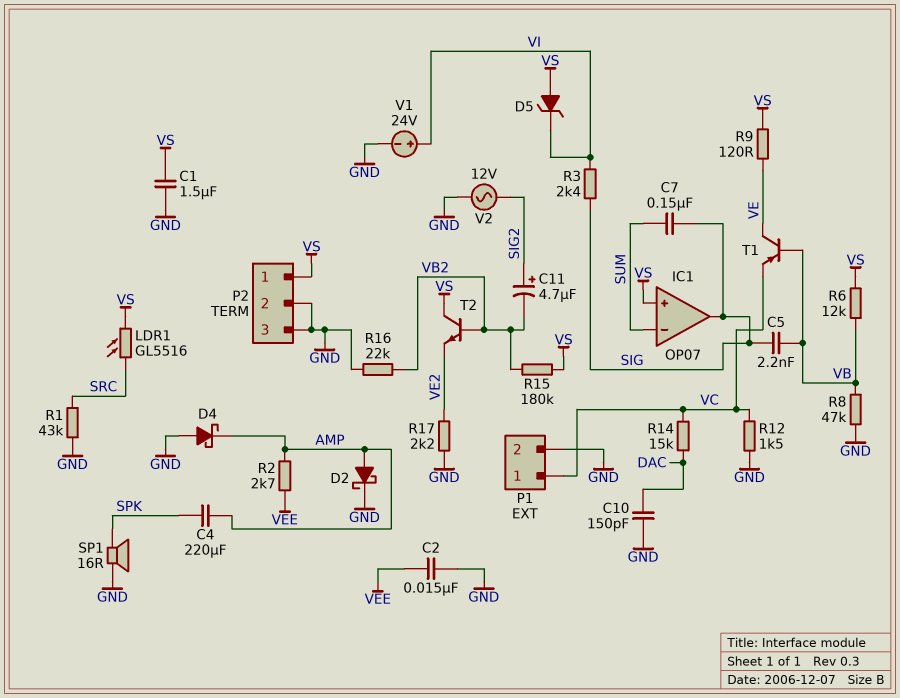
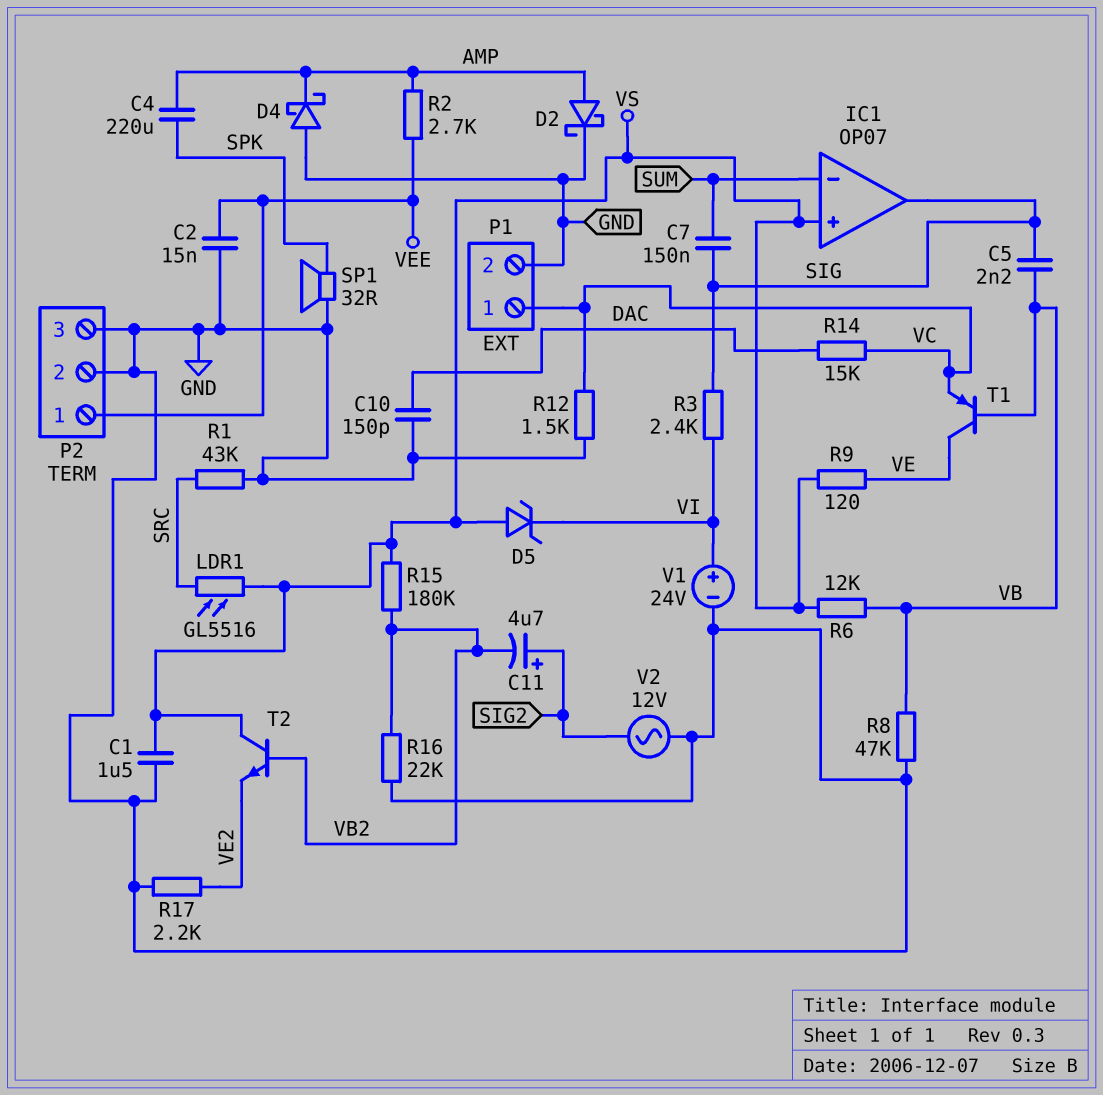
P2 pin 1: VS -> VEE
SP1: speaker 16R (GND, SPK) -> speaker 32R (GND, SPK)

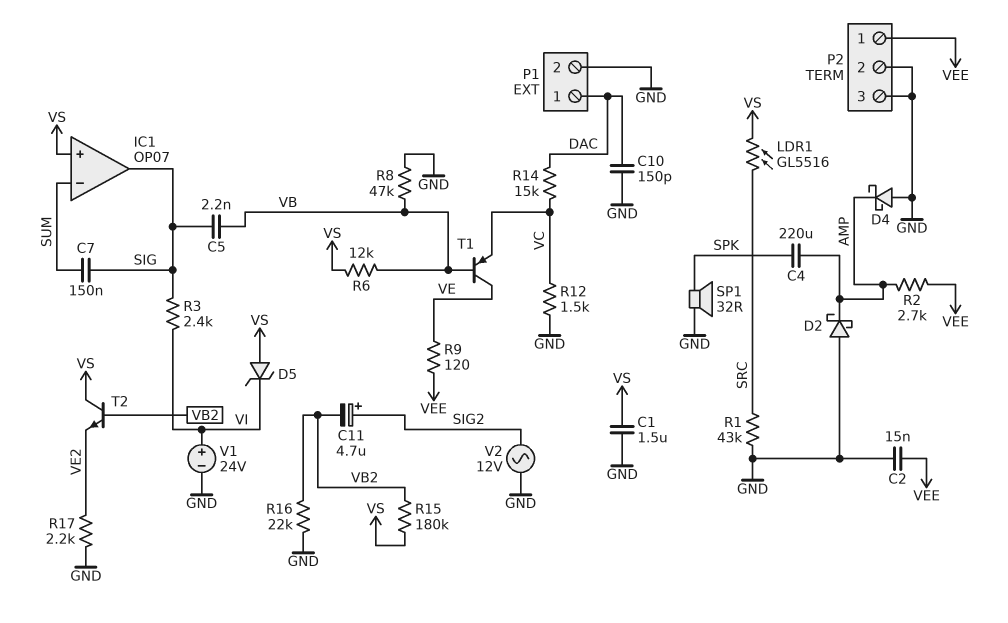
D2: schottky (A AMP, K GND) -> schottky (A GND, K AMP)
P1 pin 1: VC -> DAC
R9: 120 (VE, VS) -> 120 (VE, VEE)

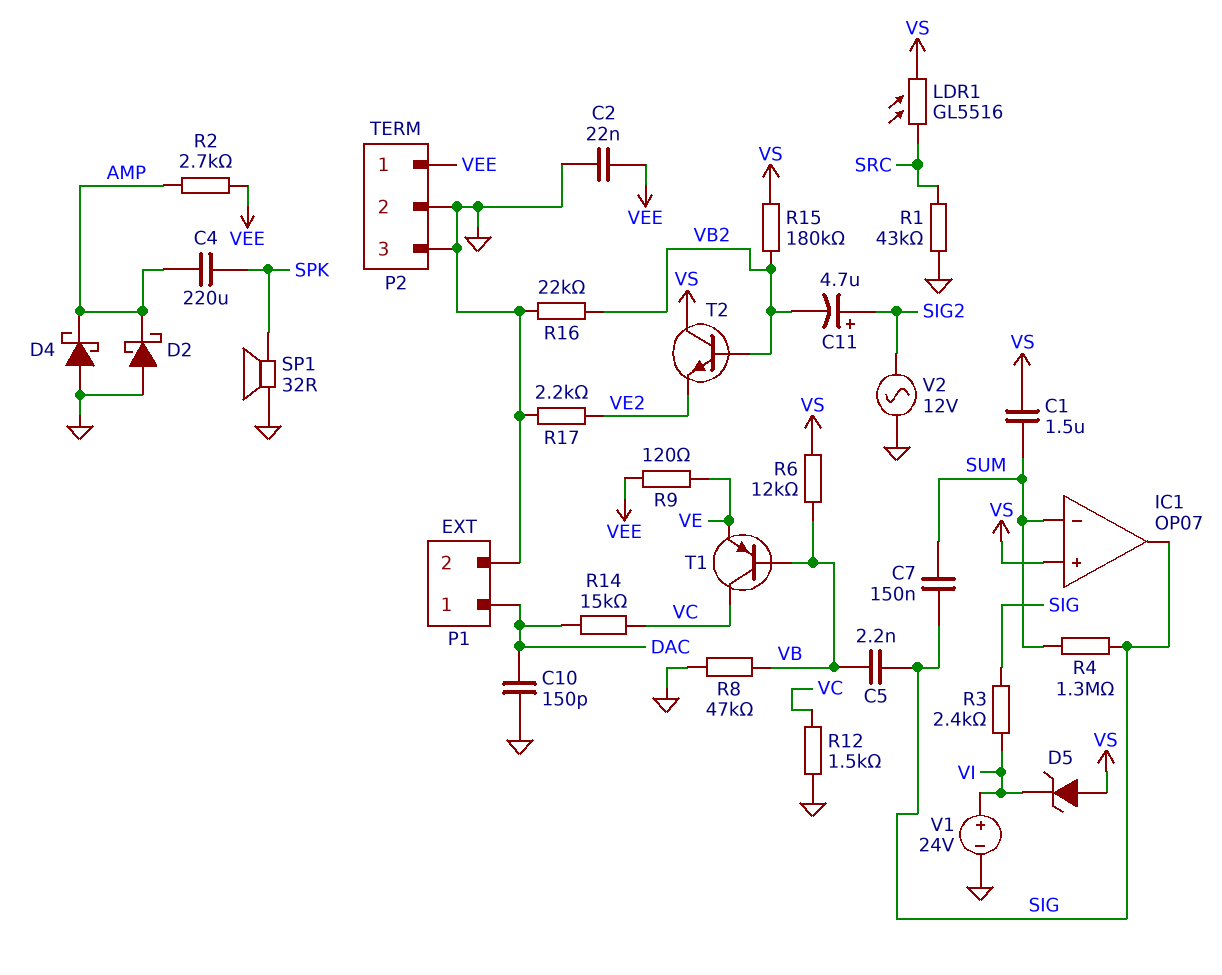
C1: 1.5uF (GND, VS) -> 1.5uF (SUM, VS)
C2: 15nF (GND, VEE) -> 22nF (GND, VEE)
R4: none -> 1.3M (SIG, SUM)
T1: PNP (B VB, C VE, E VC) -> PNP (B VB, C VC, E VE)

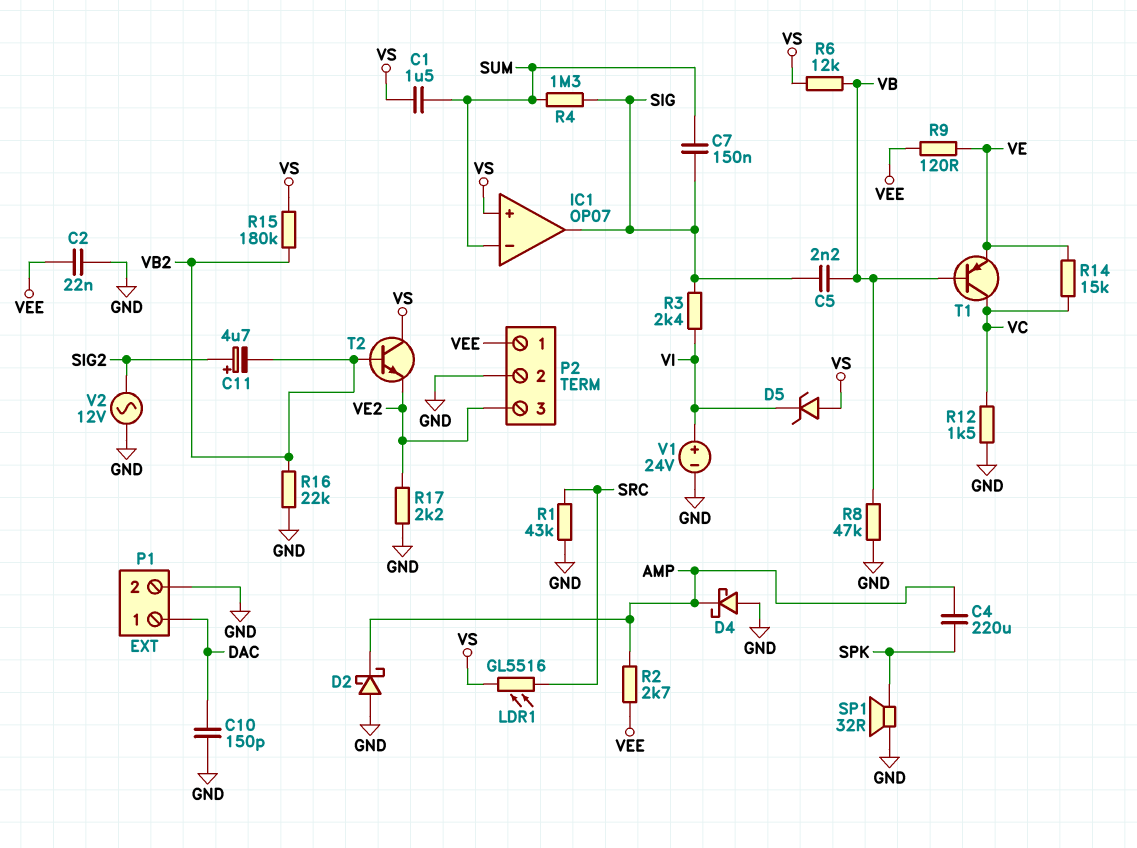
P2 pin 3: GND -> VE2
R14: 15k (DAC, VC) -> 15k (VC, VE)

